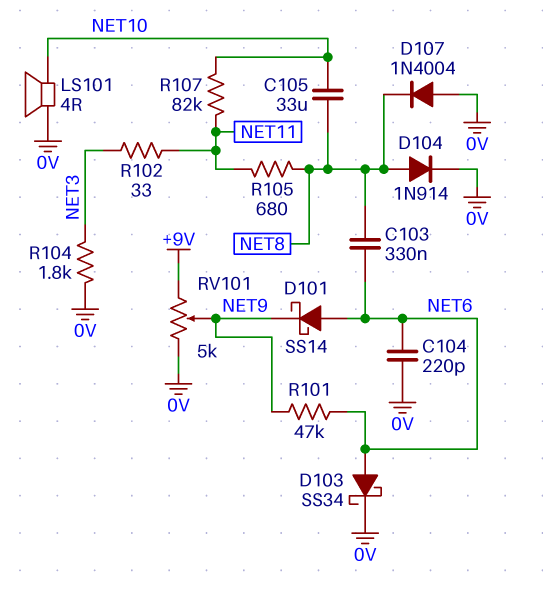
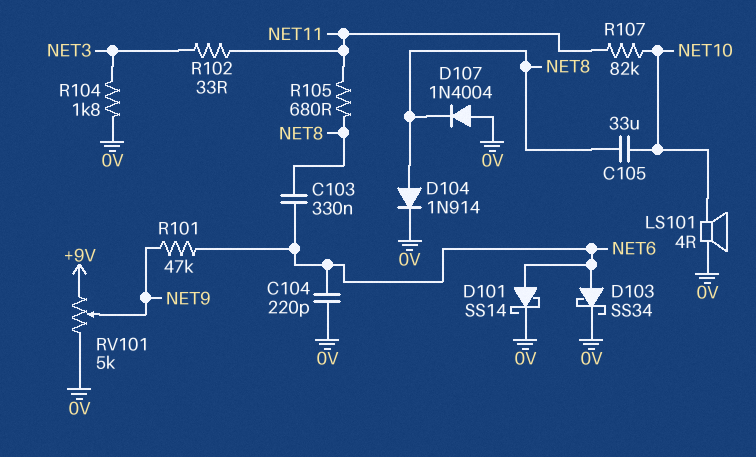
D101: schottky SS14 (A NET6, K NET9) -> schottky SS14 (A NET6, K 0V)

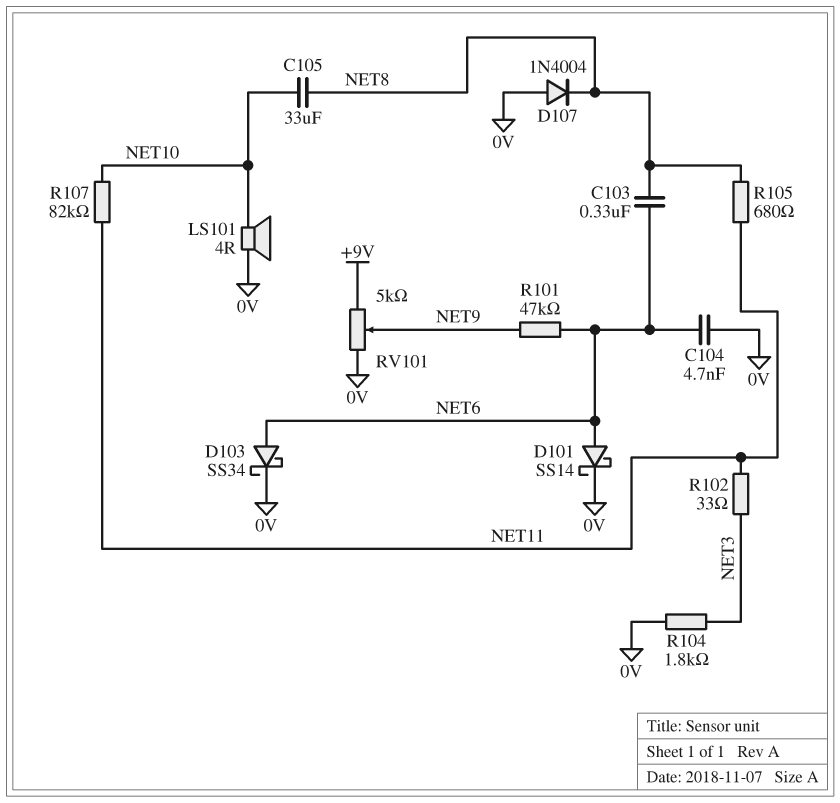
C104: 220pF (0V, NET6) -> 4.7nF (0V, NET6)
D104: diode 1N914 (A NET8, K 0V) -> none

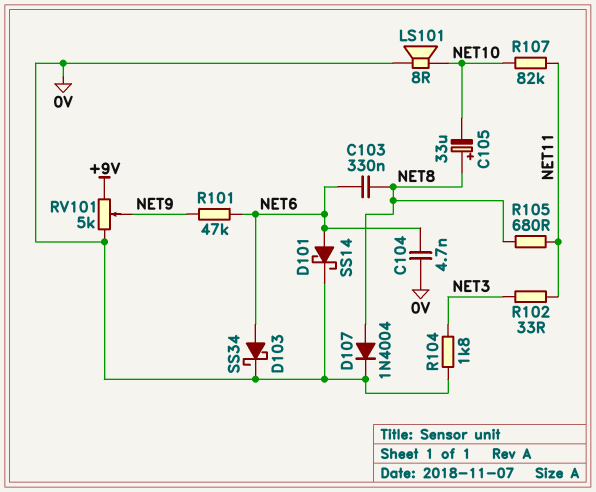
C105: 33uF (NET8, NET10) -> 33uF (plus NET8, minus NET10)
D107: diode 1N4004 (A 0V, K NET8) -> diode 1N4004 (A NET8, K 0V)
LS101: speaker 4R (0V, NET10) -> speaker 8R (0V, NET10)

